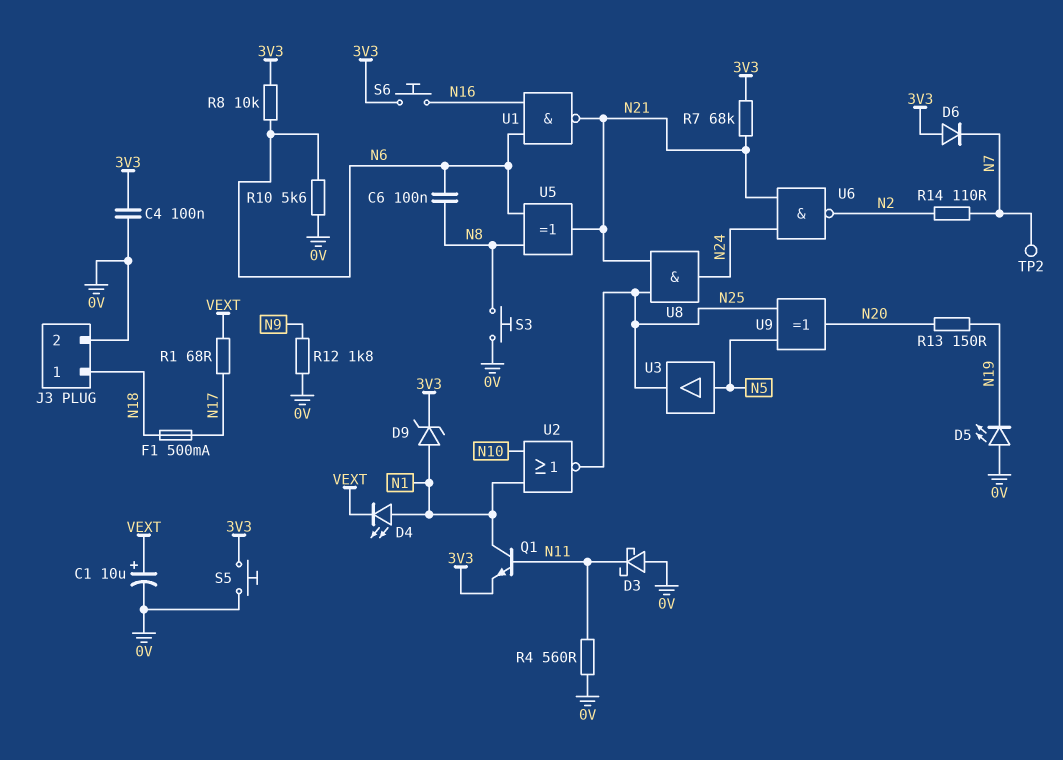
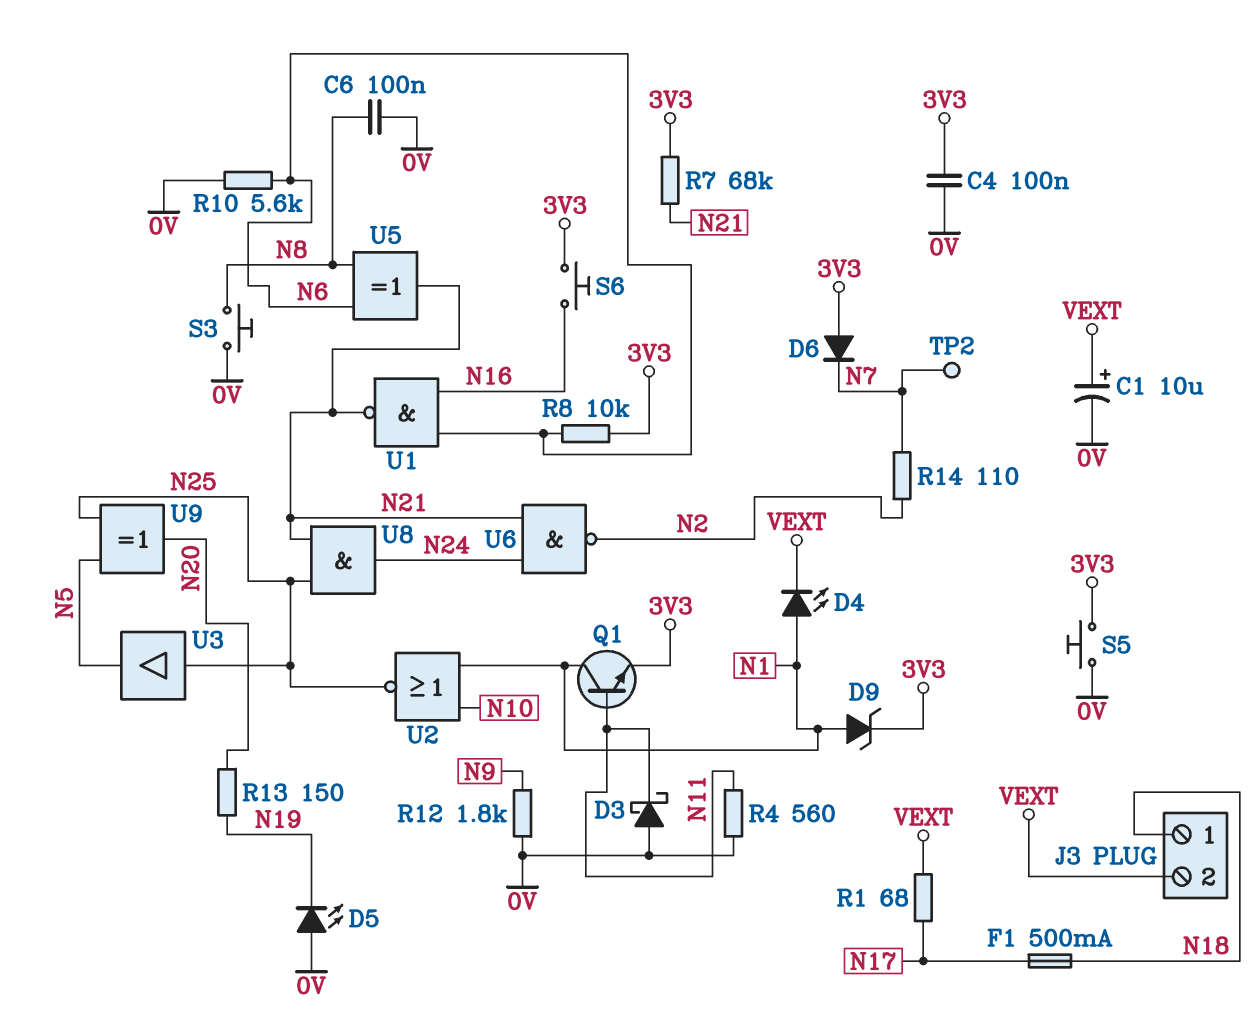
C6: 100nF (N6, N8) -> 100nF (0V, N8)
J3 pin 2: 0V -> VEXT
U3: buffer (in N5, out N25) -> buffer (in N25, out N5)

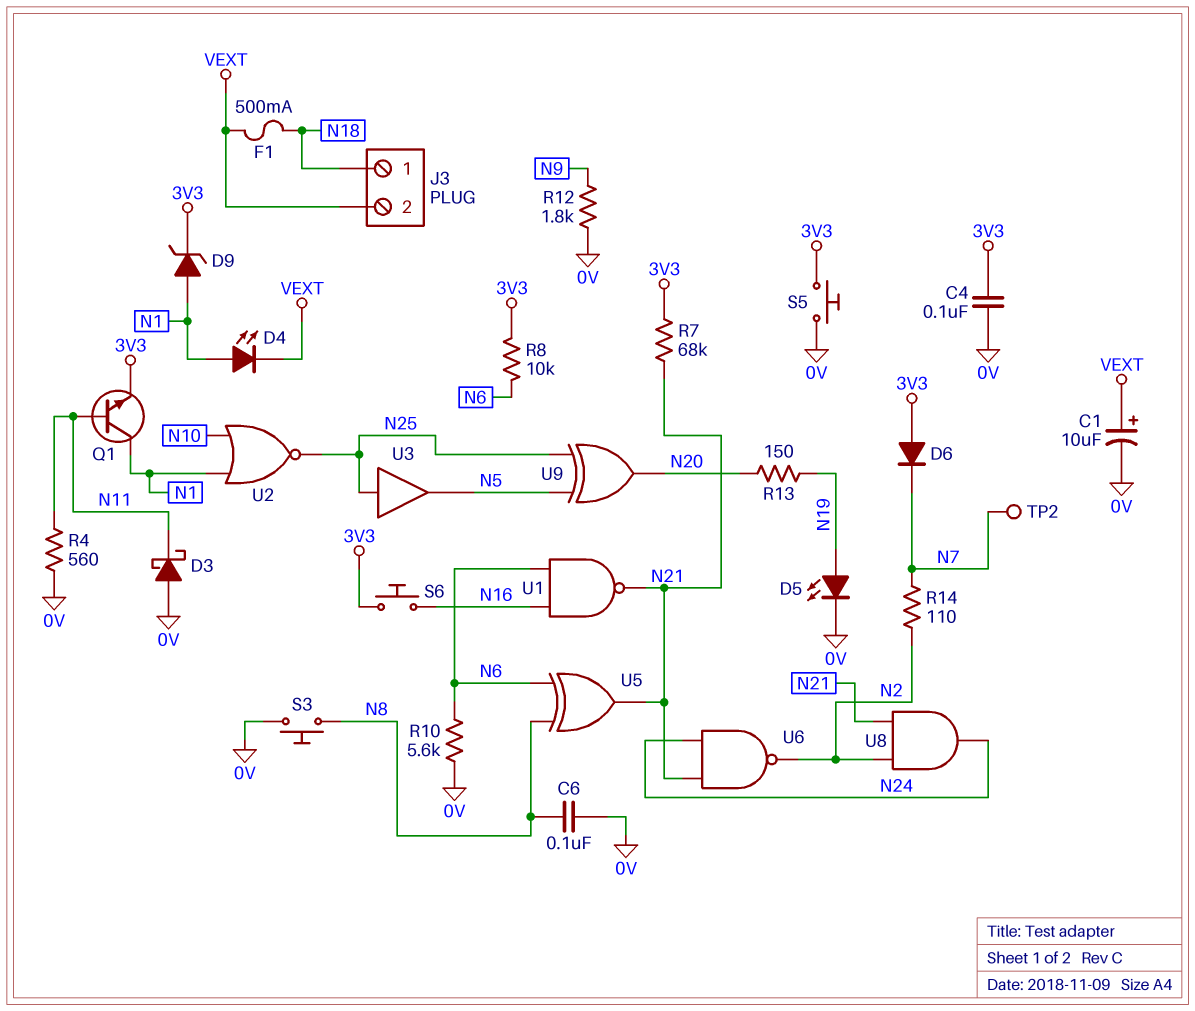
D5: LED (A 0V, K N19) -> LED (A N19, K 0V)
F1: 500mA (N17, N18) -> 500mA (N18, VEXT)
R1: 68 (N17, VEXT) -> none
U8: AND (in N21, in N25, out N24) -> AND (in N2, in N21, out N24)

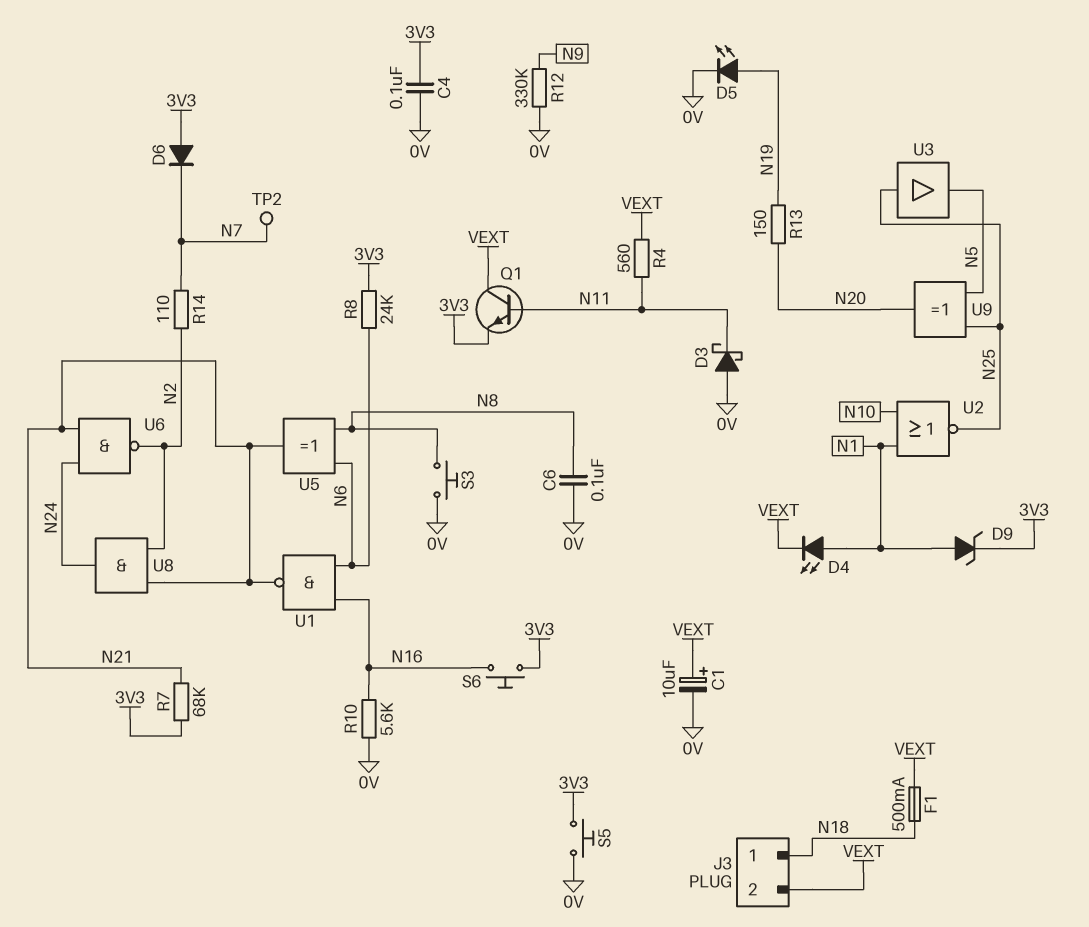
Q1: NPN (B N11, C N1, E 3V3) -> NPN (B N11, C VEXT, E 3V3)
R4: 560 (0V, N11) -> 560 (N11, VEXT)
R8: 10k (3V3, N6) -> 24k (3V3, N6)
R10: 5.6k (0V, N6) -> 5.6k (0V, N16)
R12: 1.8k (0V, N9) -> 330k (0V, N9)

